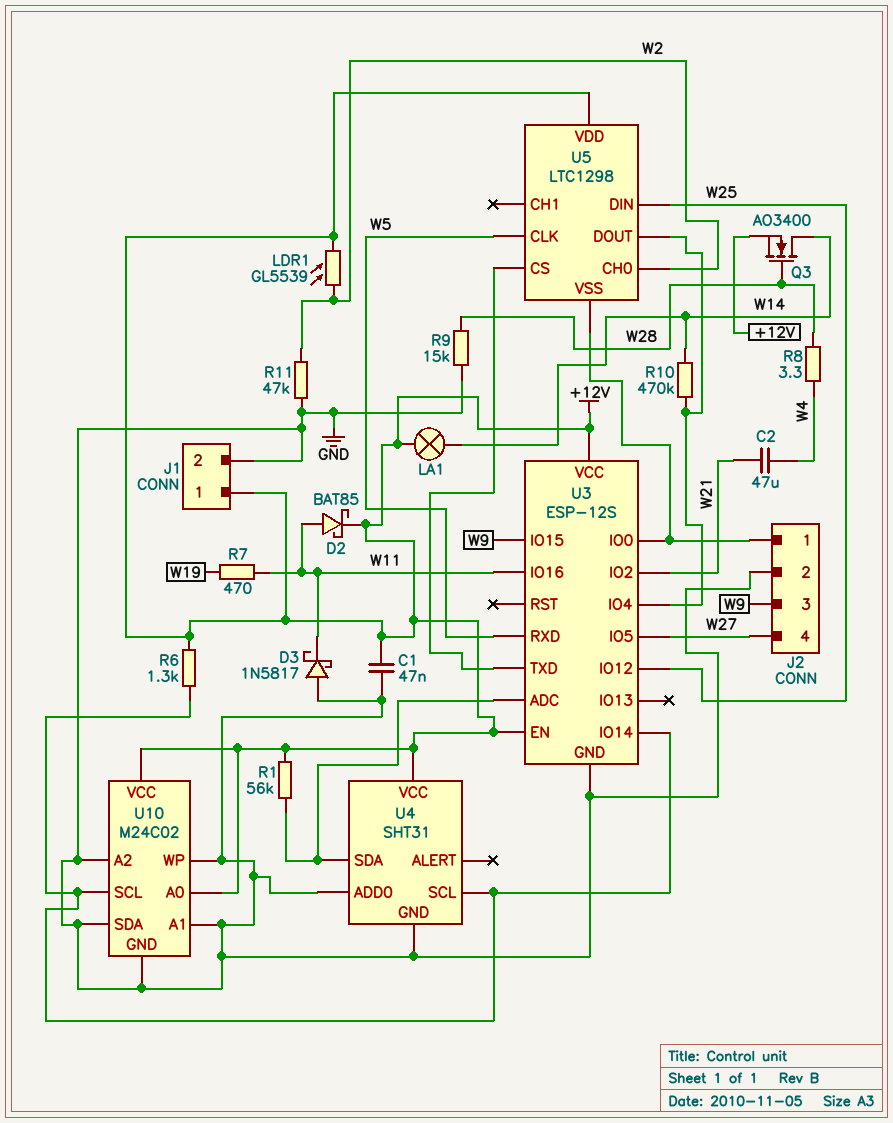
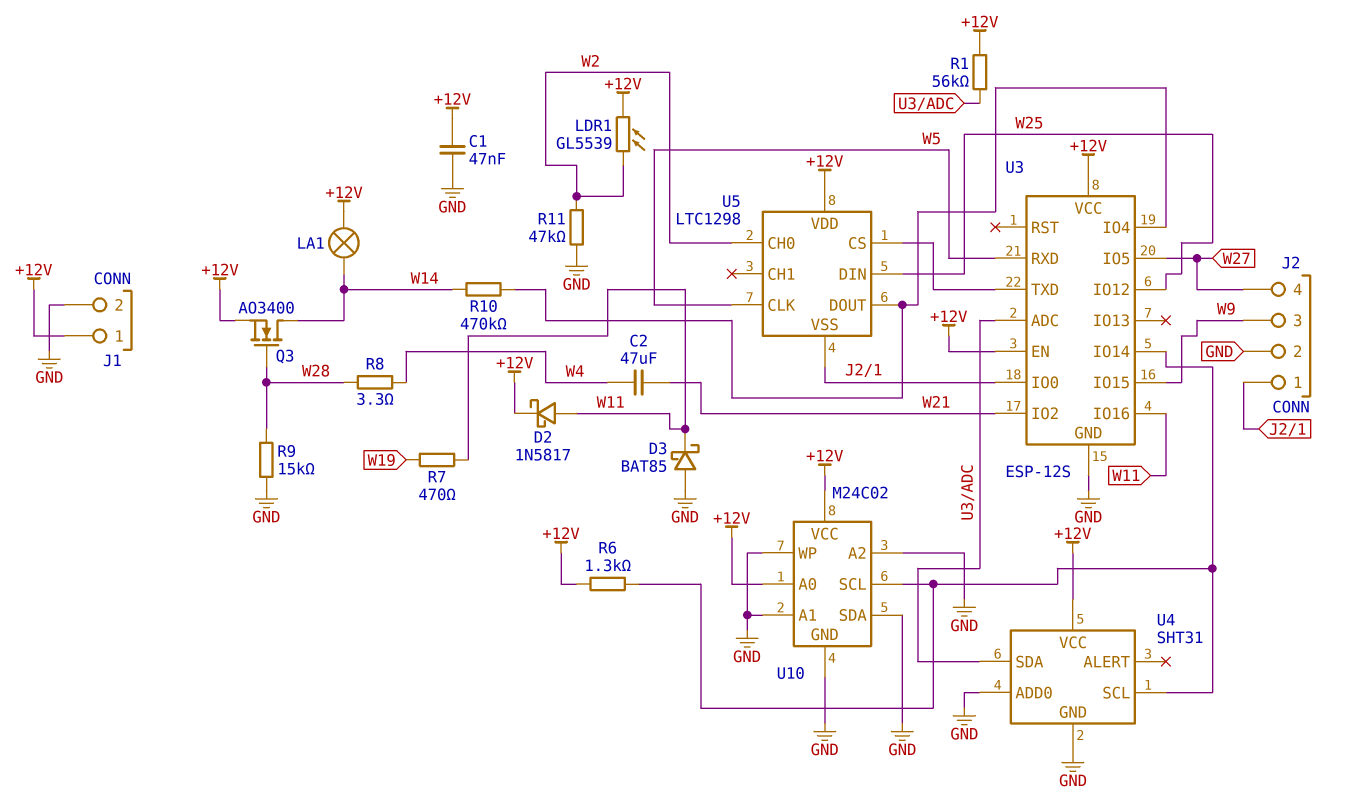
D2: schottky BAT85 (A W11, K +12V) -> schottky 1N5817 (A W11, K +12V)
D3: schottky 1N5817 (A GND, K W11) -> schottky BAT85 (A GND, K W11)

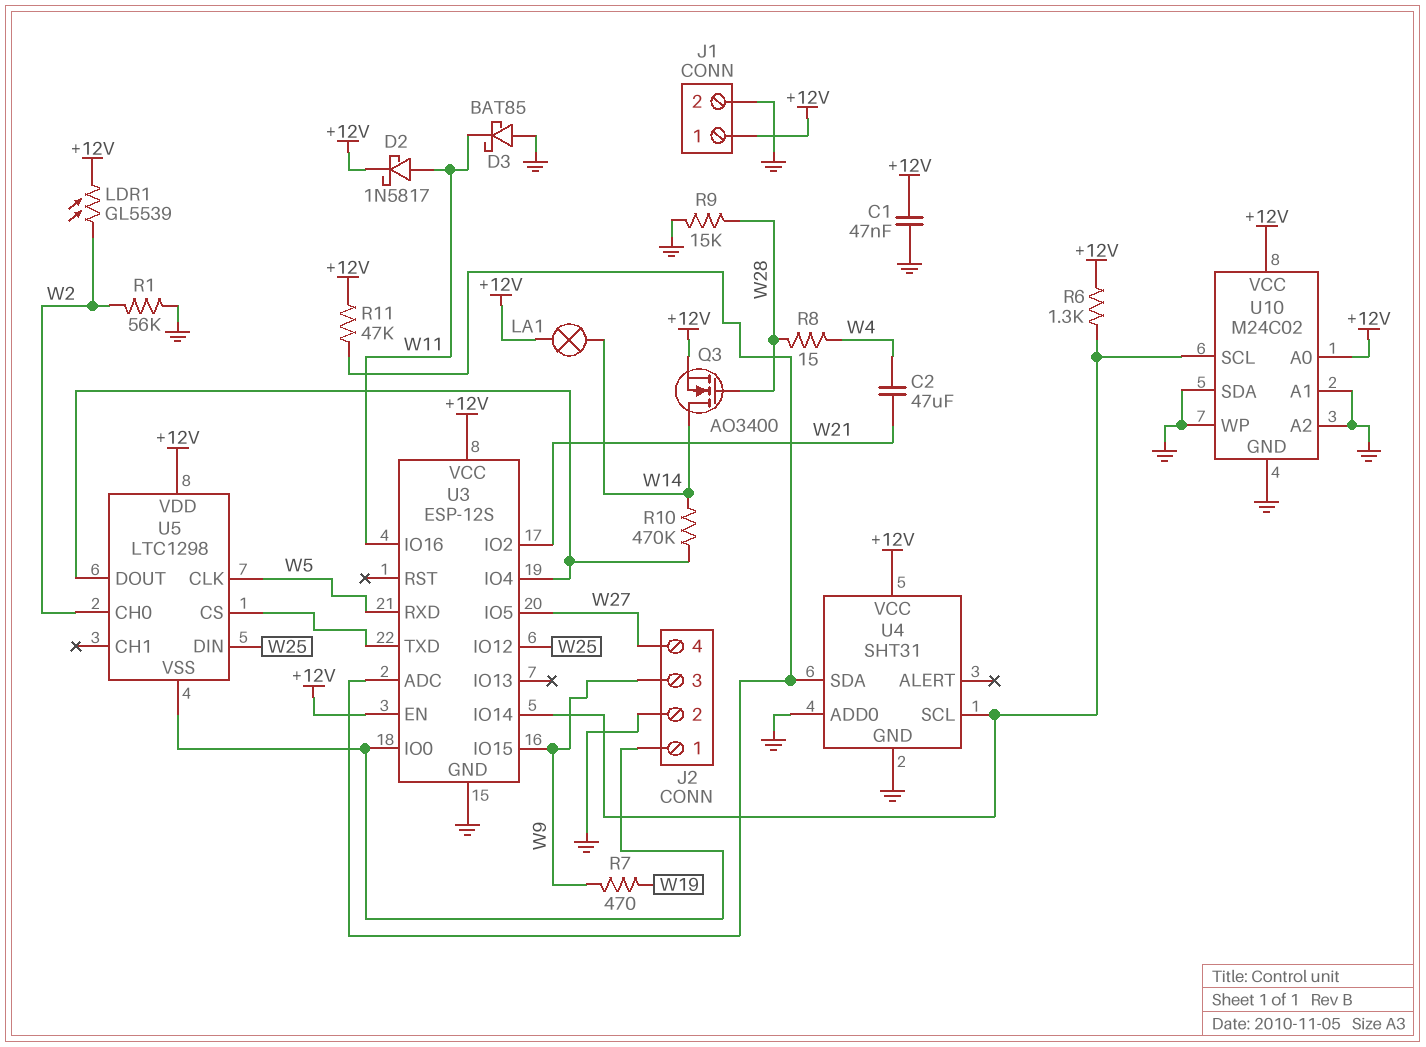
R1: 56k (+12V, U3/ADC) -> 56k (GND, W2)
R7: 470 (W11, W19) -> 470 (W9, W19)
R8: 3.3 (W4, W28) -> 15 (W4, W28)
R11: 47k (GND, W2) -> 47k (+12V, U3/ADC)

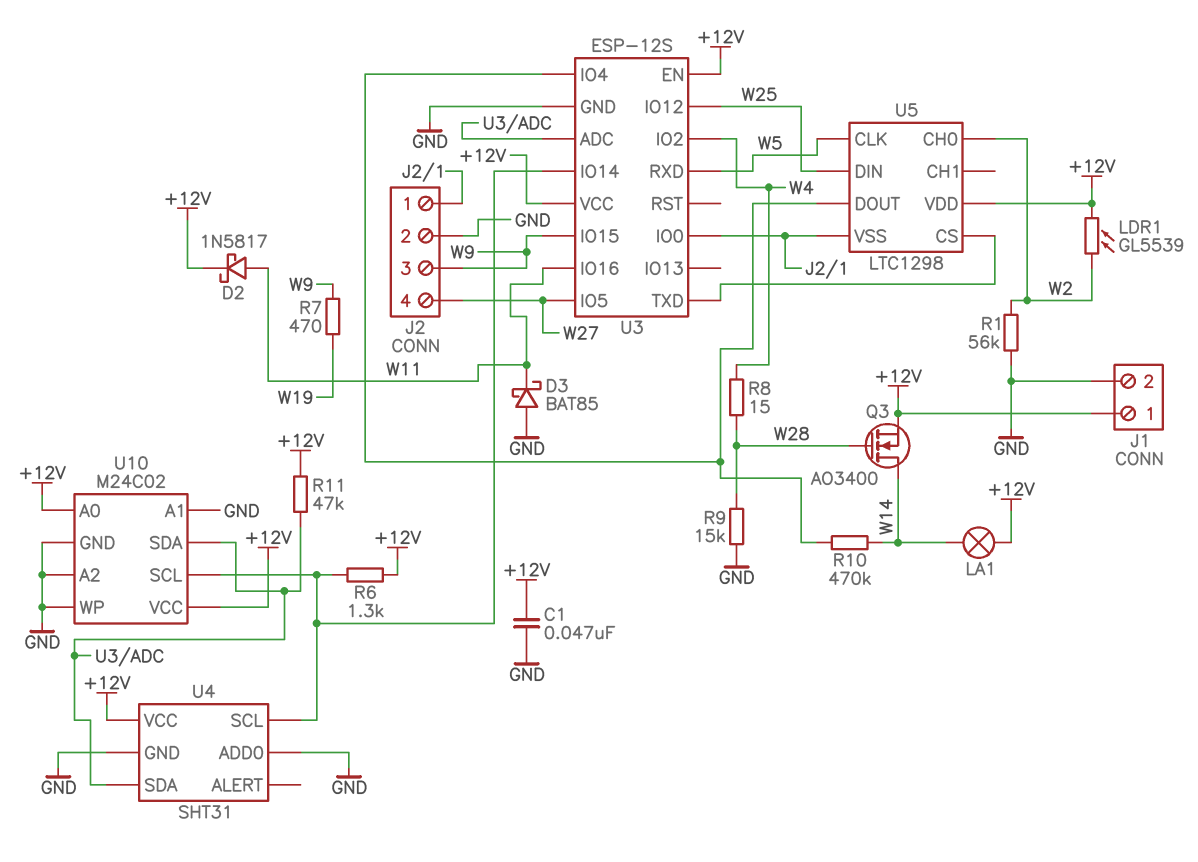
C2: 47uF (W4, W21) -> none
U3 pin IO2: W21 -> W4
U10 pin SDA: GND -> U3/ADC

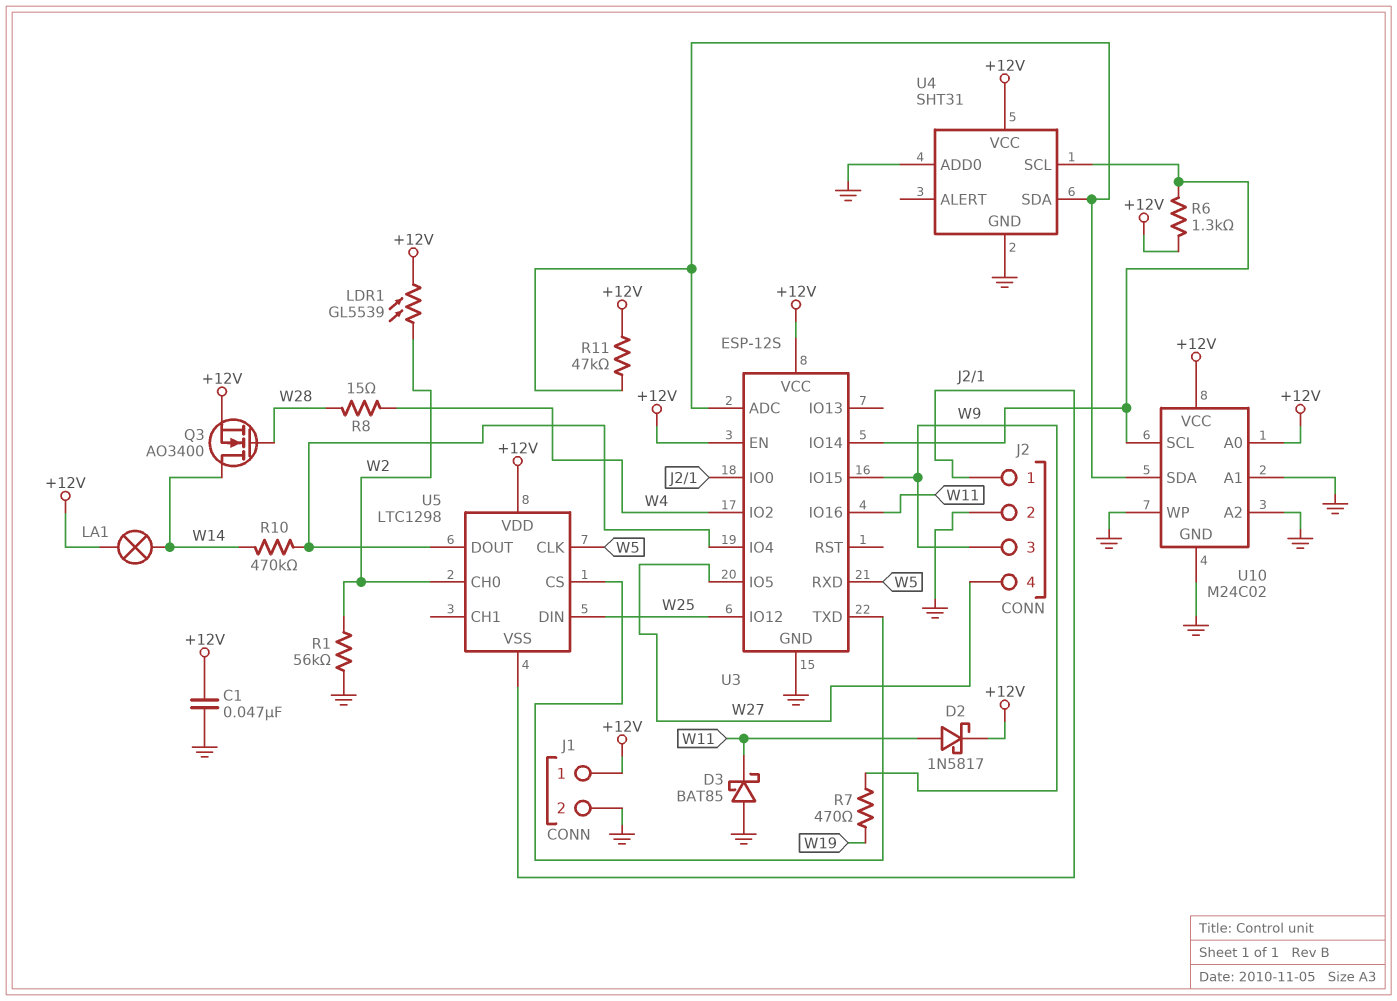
R9: 15k (GND, W28) -> none

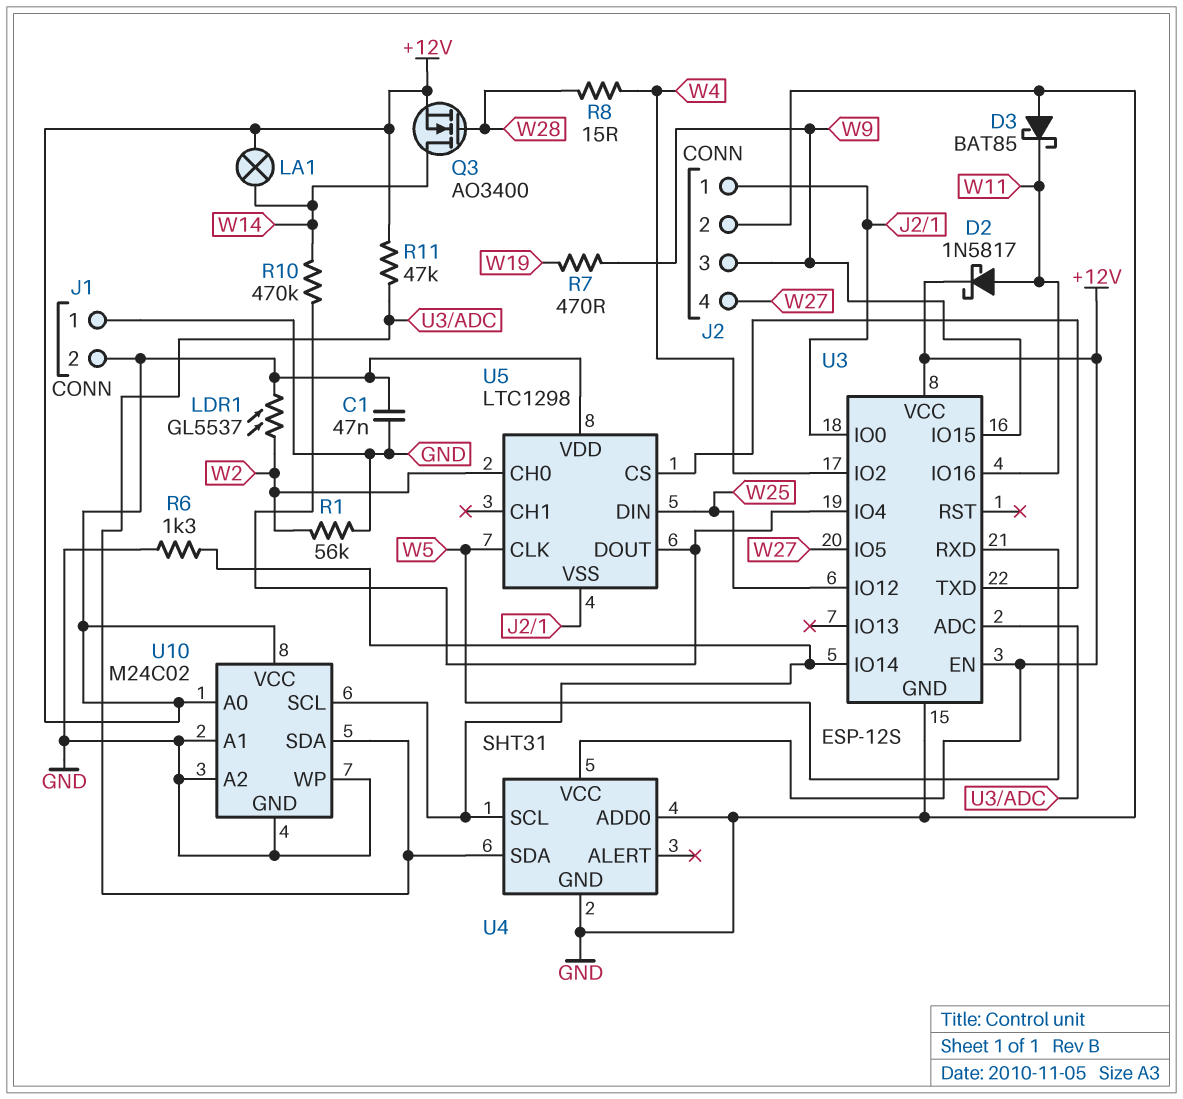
J1 pin 1: +12V -> GND
J1 pin 2: GND -> +12V
LDR1: GL5539 (+12V, W2) -> GL5537 (+12V, W2)
R6: 1.3k (+12V, U3/IO14) -> 1.3k (GND, U3/IO14)

